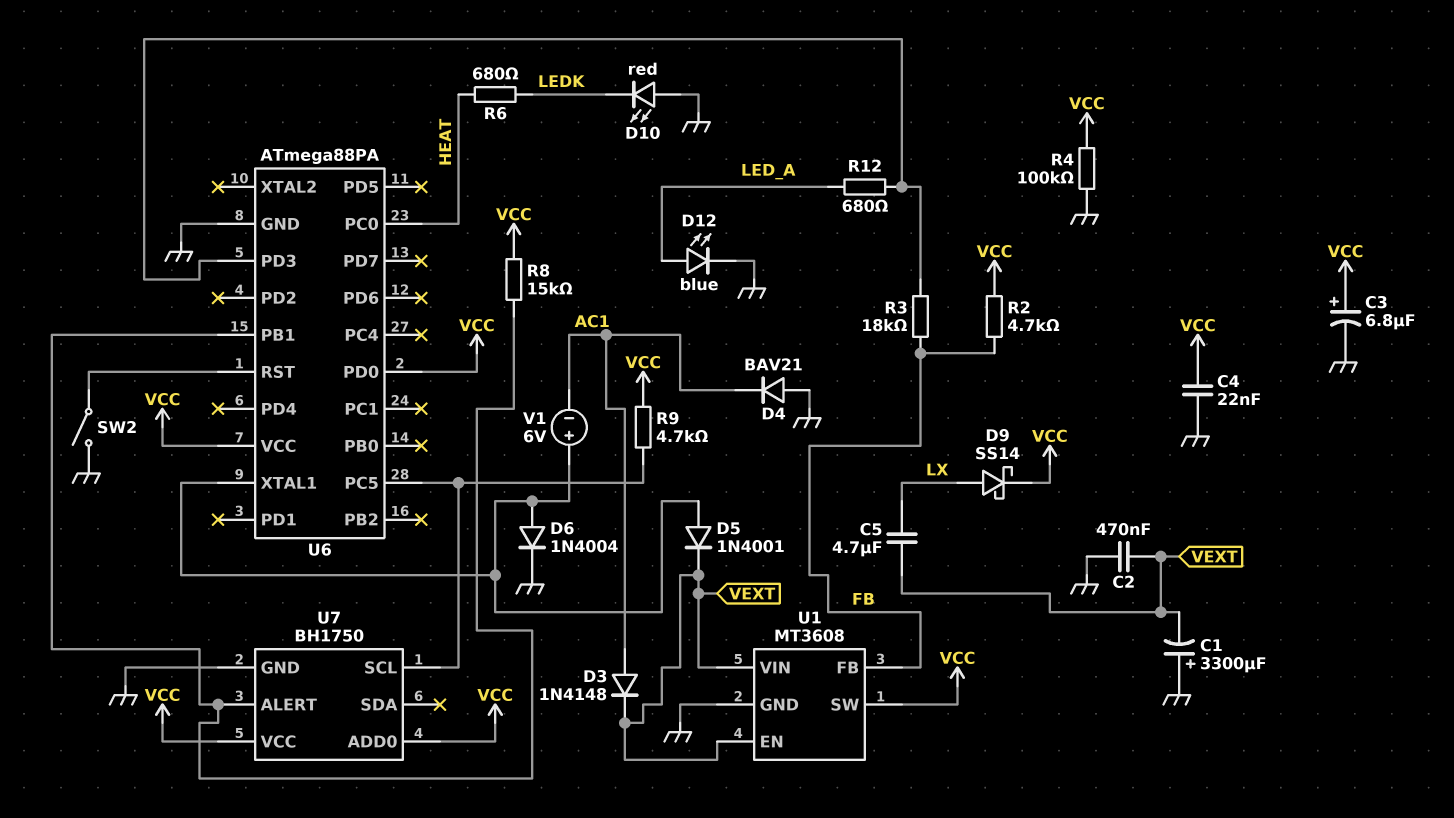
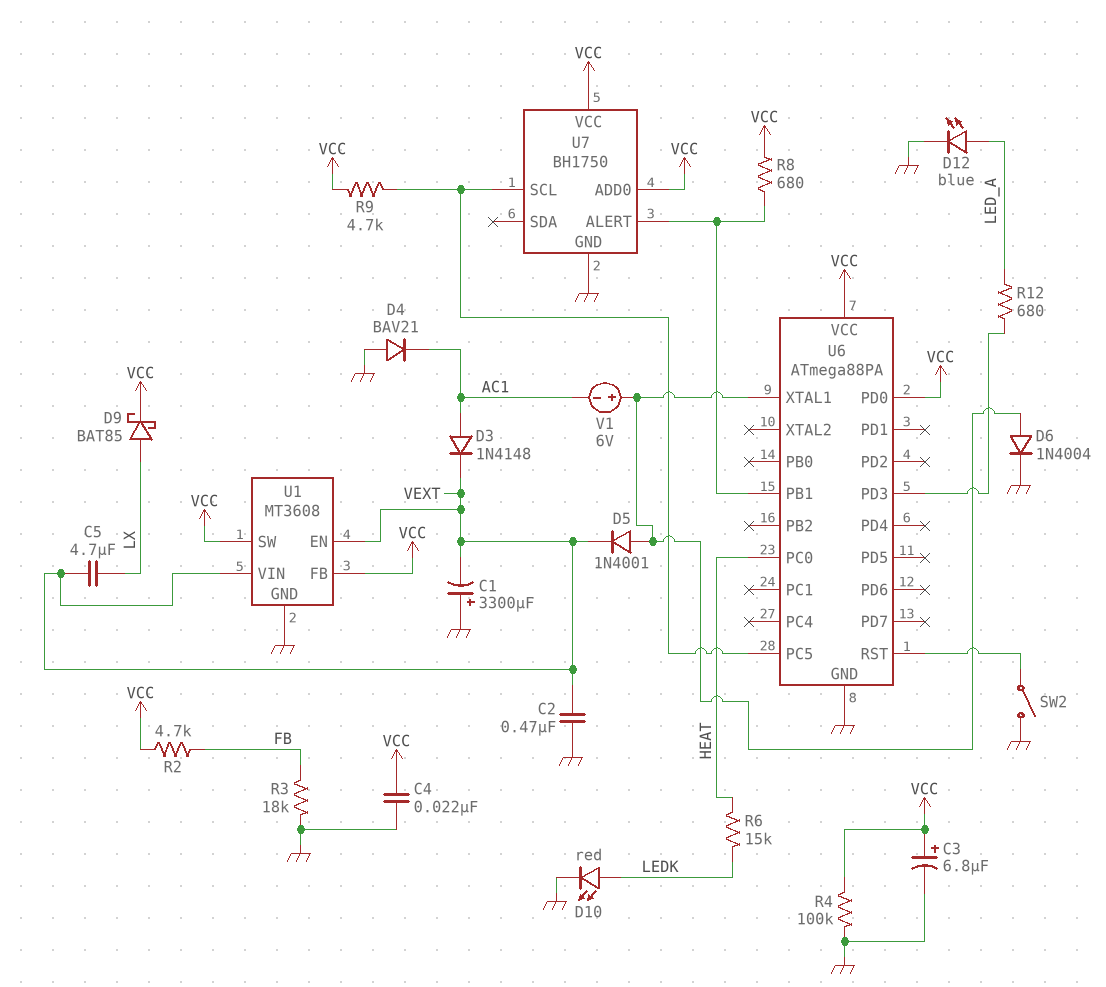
D9: schottky SS14 (A LX, K VCC) -> schottky BAT85 (A LX, K VCC)
D10: LED red (A GND, K LEDK) -> LED red (A LEDK, K GND)
R3: 18k (FB, U6/PD3) -> 18k (FB, GND)
R6: 680 (HEAT, LEDK) -> 15k (HEAT, LEDK)
R8: 15k (U6/PB1, VCC) -> 680 (U6/PB1, VCC)
U1 pin FB: FB -> VCC

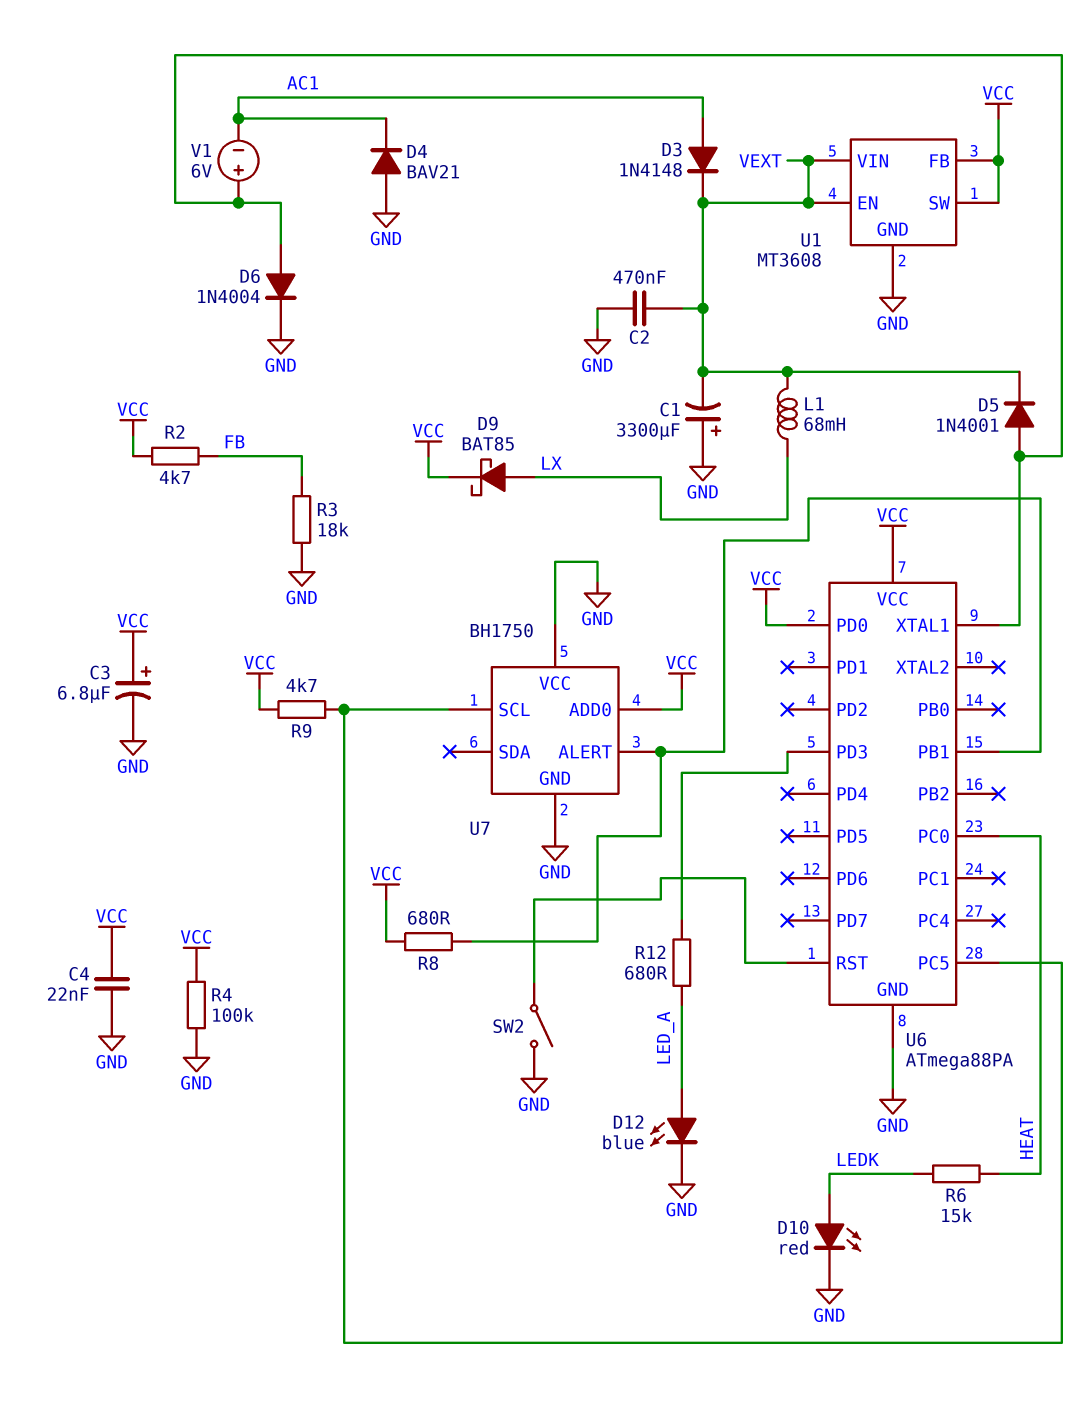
C5: 4.7uF (LX, VEXT) -> none
L1: none -> 68mH (LX, VEXT)
U7 pin VCC: VCC -> GND

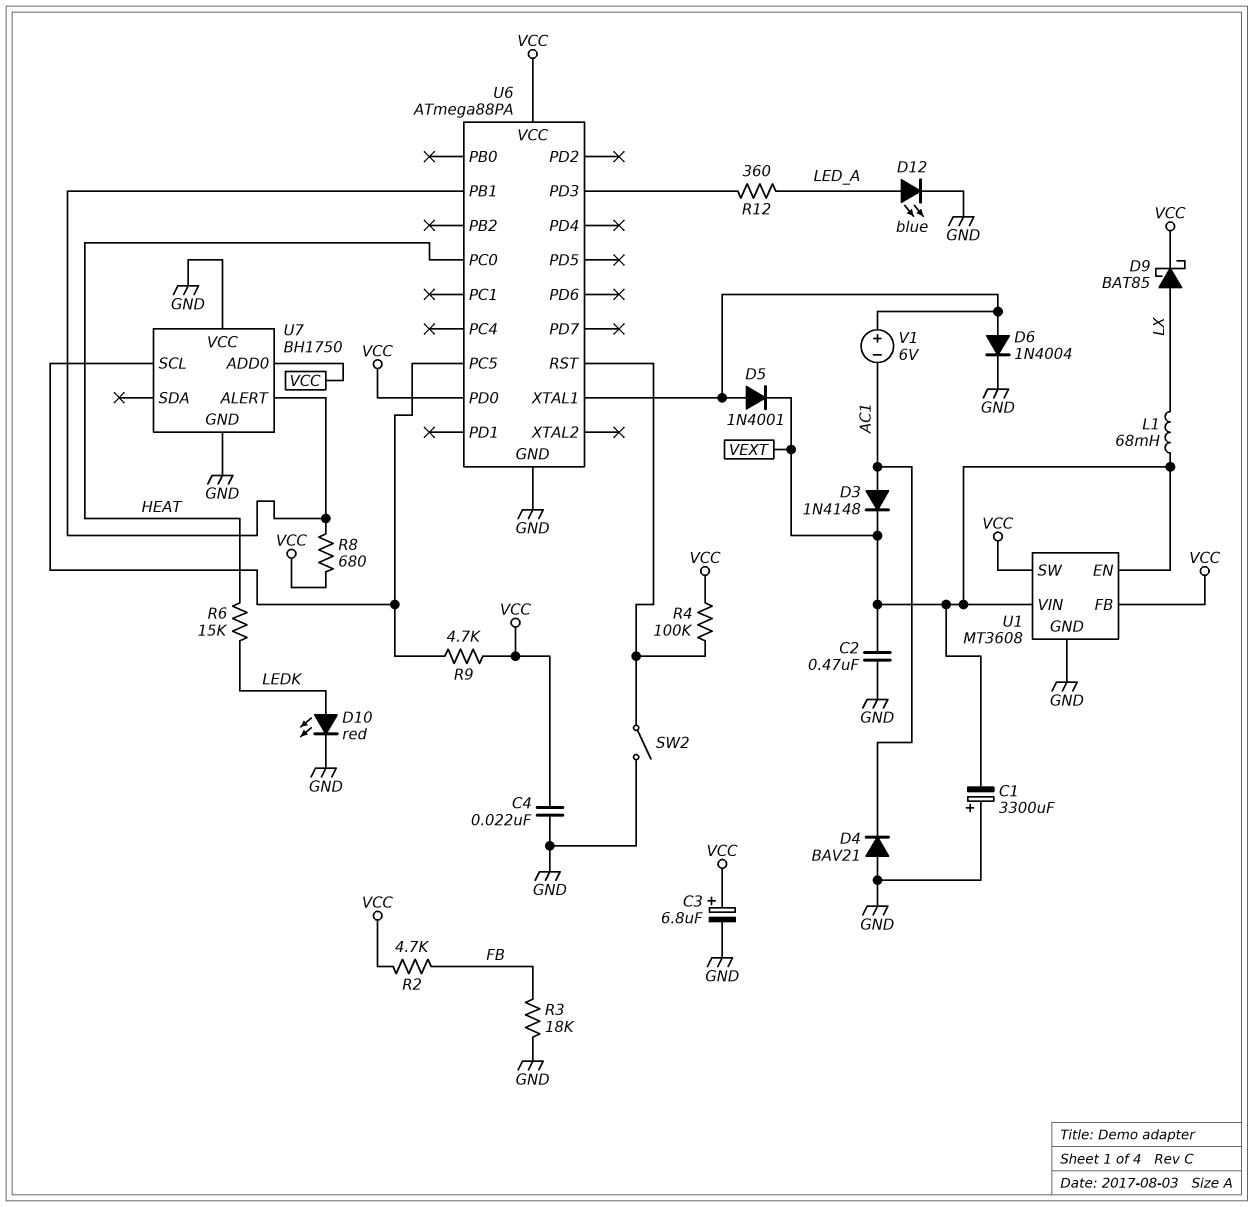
R4: 100k (GND, VCC) -> 100k (U6/RST, VCC)
R12: 680 (LED_A, U6/PD3) -> 360 (LED_A, U6/PD3)

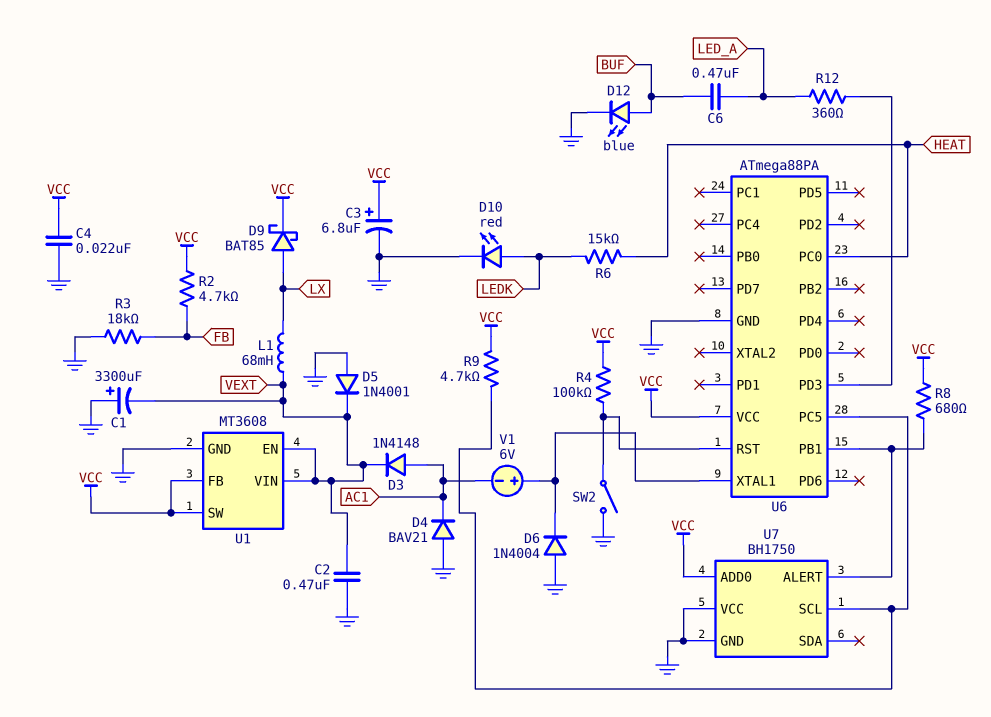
C6: none -> 470nF (BUF, LED_A)
D5: diode 1N4001 (A U6/XTAL1, K VEXT) -> diode 1N4001 (A GND, K VEXT)
D6: diode 1N4004 (A U6/XTAL1, K GND) -> diode 1N4004 (A GND, K U6/XTAL1)
D12: LED blue (A LED_A, K GND) -> LED blue (A BUF, K GND)
U6 pin PD0: VCC -> none

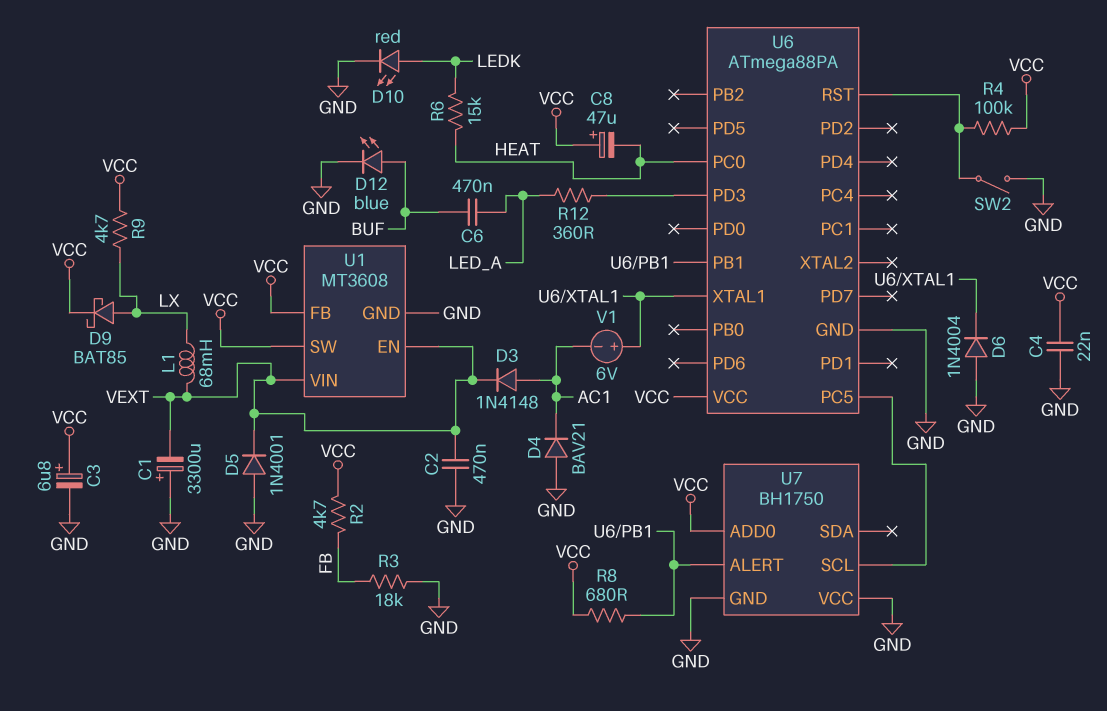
C8: none -> 47uF (plus VCC, minus HEAT)
R9: 4.7k (U6/PC5, VCC) -> 4.7k (LX, VCC)

